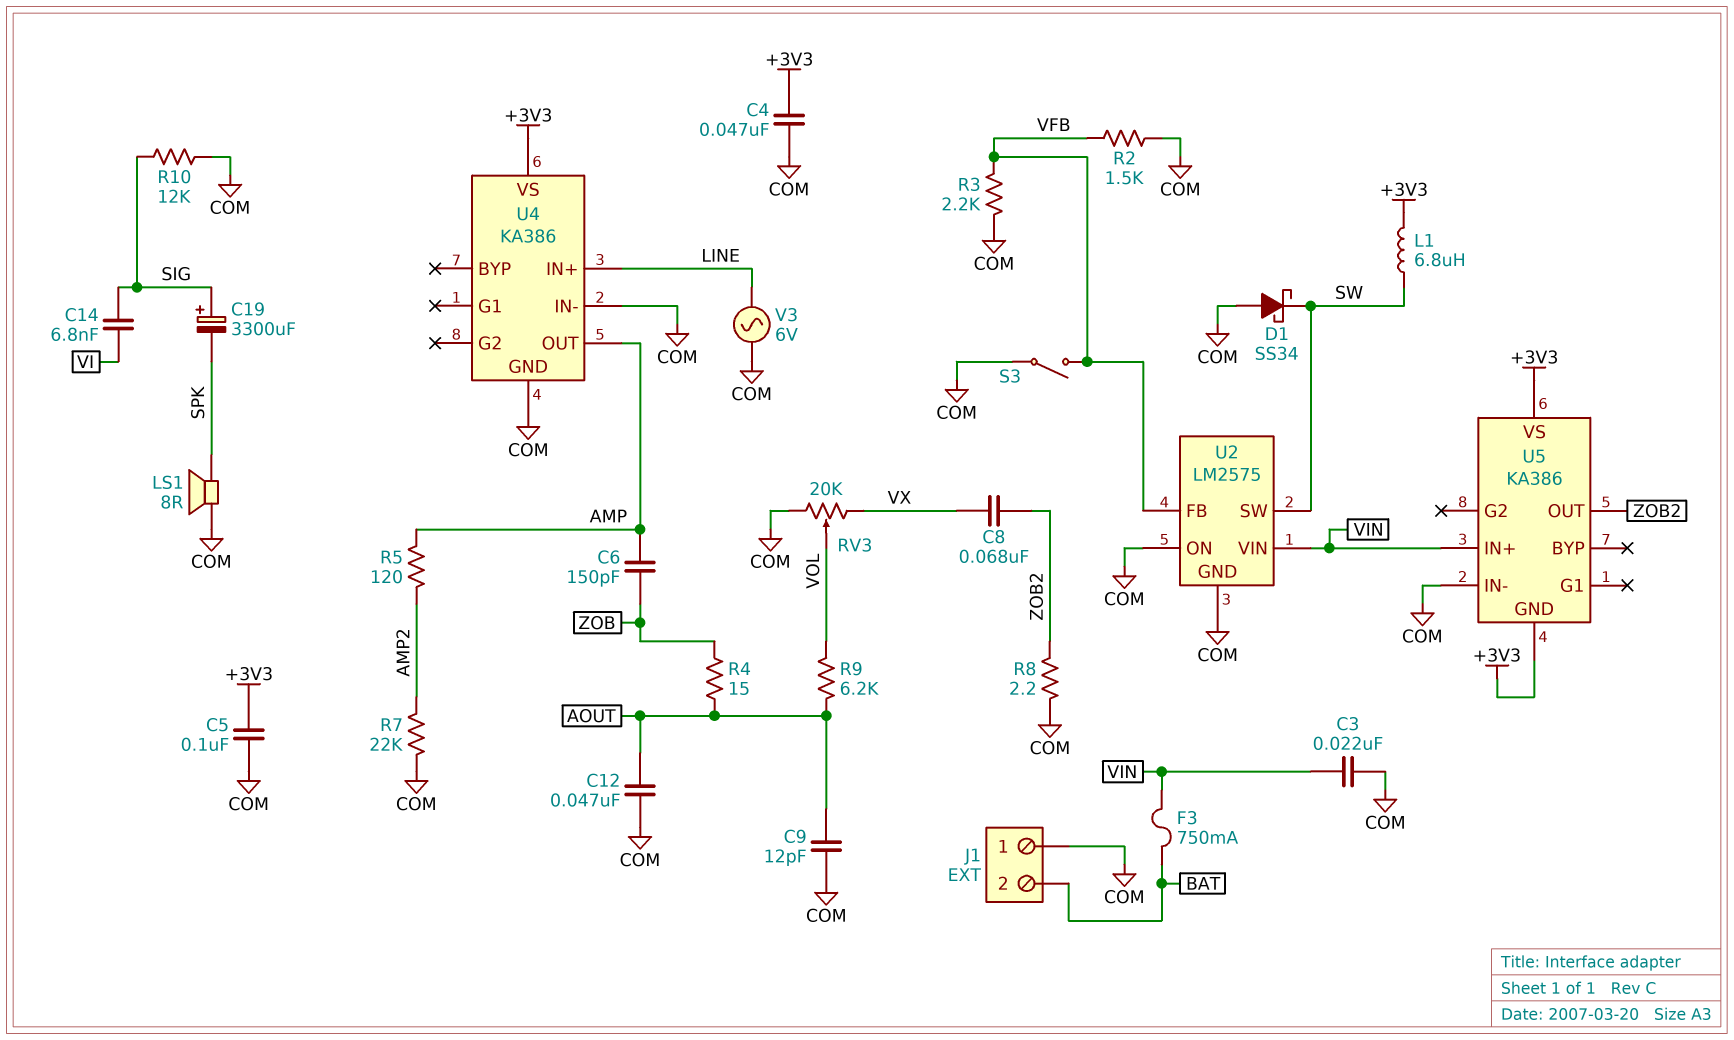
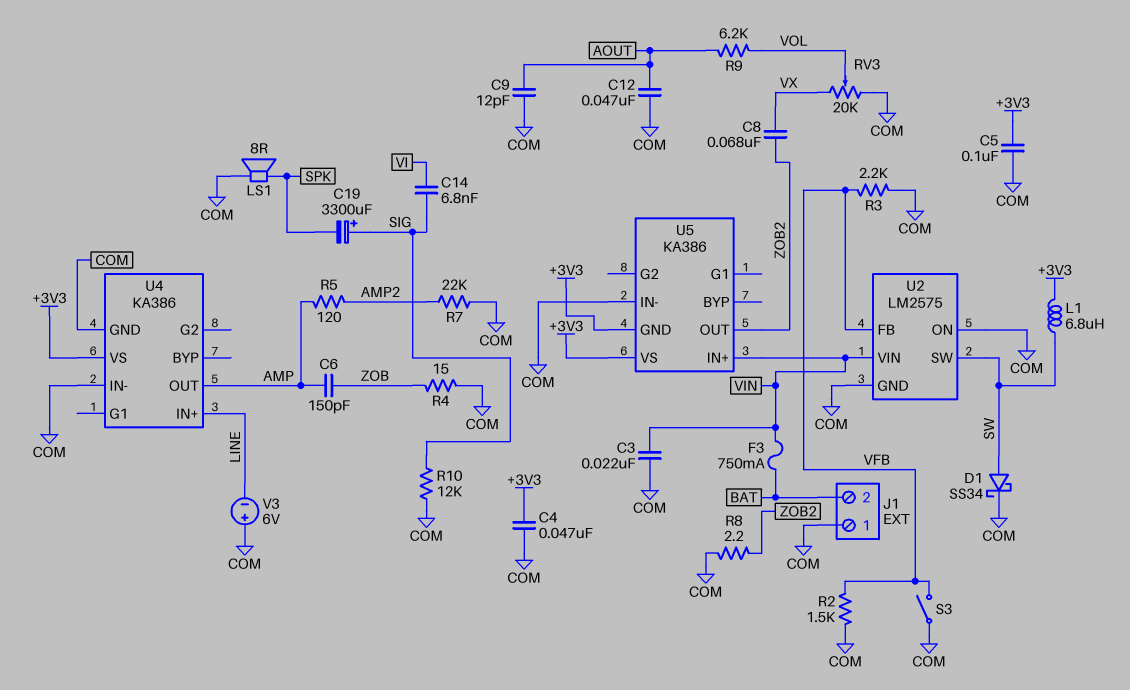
D1: schottky SS34 (A COM, K SW) -> schottky SS34 (A SW, K COM)
R4: 15 (AOUT, ZOB) -> 15 (COM, ZOB)
V3: AC 6V (COM, LINE) -> 6V (plus COM, minus LINE)

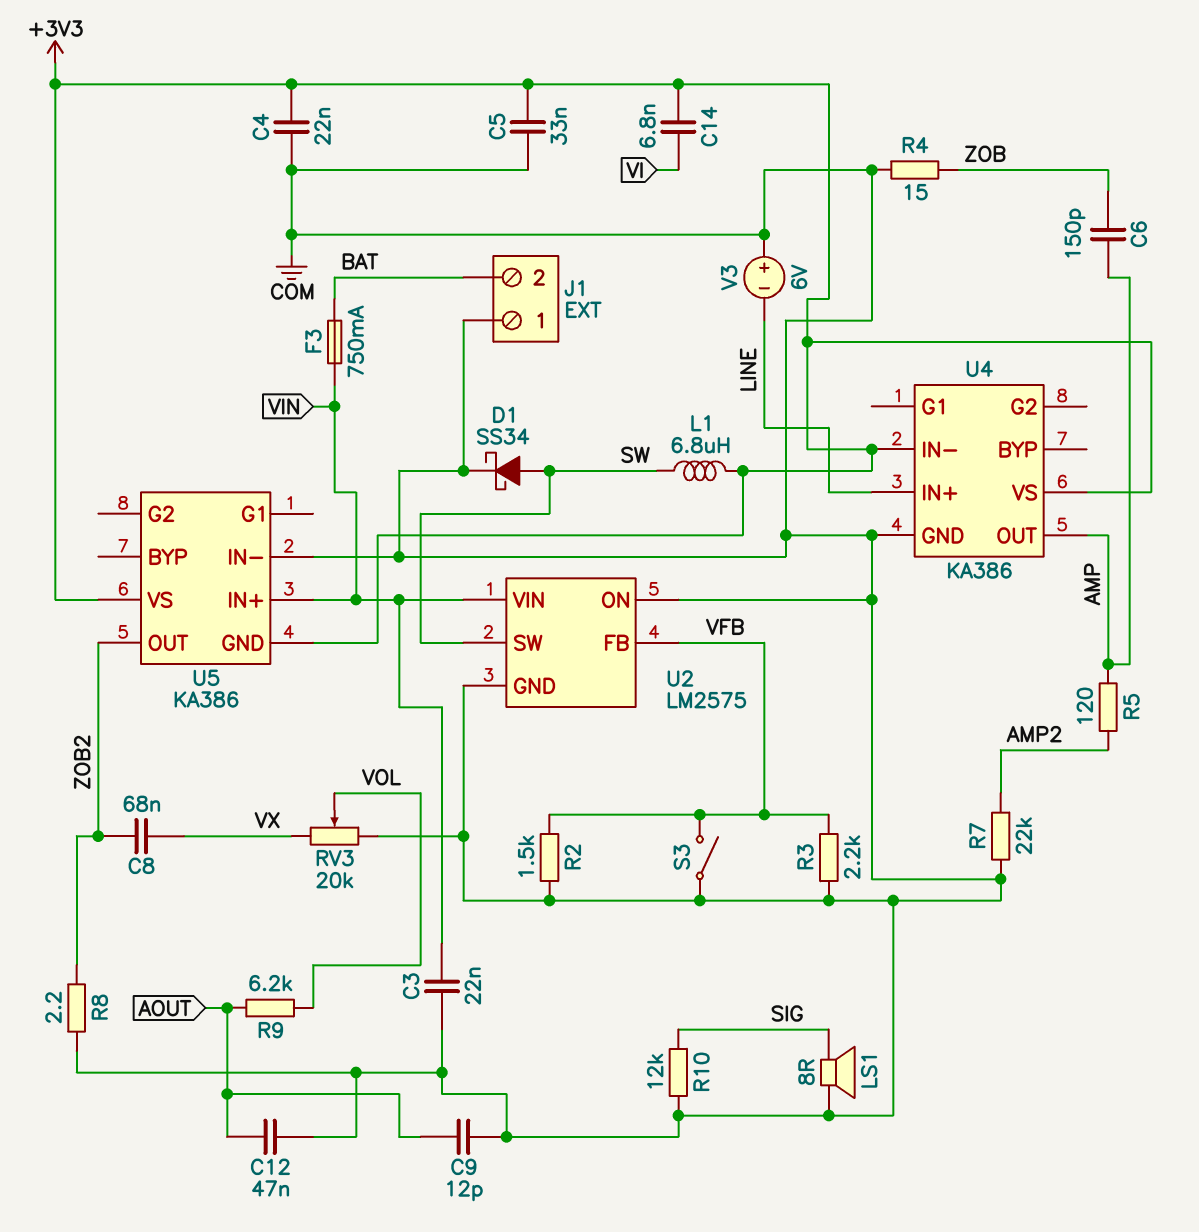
C4: 47nF (+3V3, COM) -> 22nF (+3V3, COM)
C5: 100nF (+3V3, COM) -> 33nF (+3V3, COM)
C14: 6.8nF (SIG, VI) -> 6.8nF (+3V3, VI)
C19: 3300uF (plus SIG, minus SPK) -> none
LS1: speaker 8R (COM, SPK) -> speaker 8R (COM, SIG)
U4 pin IN-: COM -> +3V3

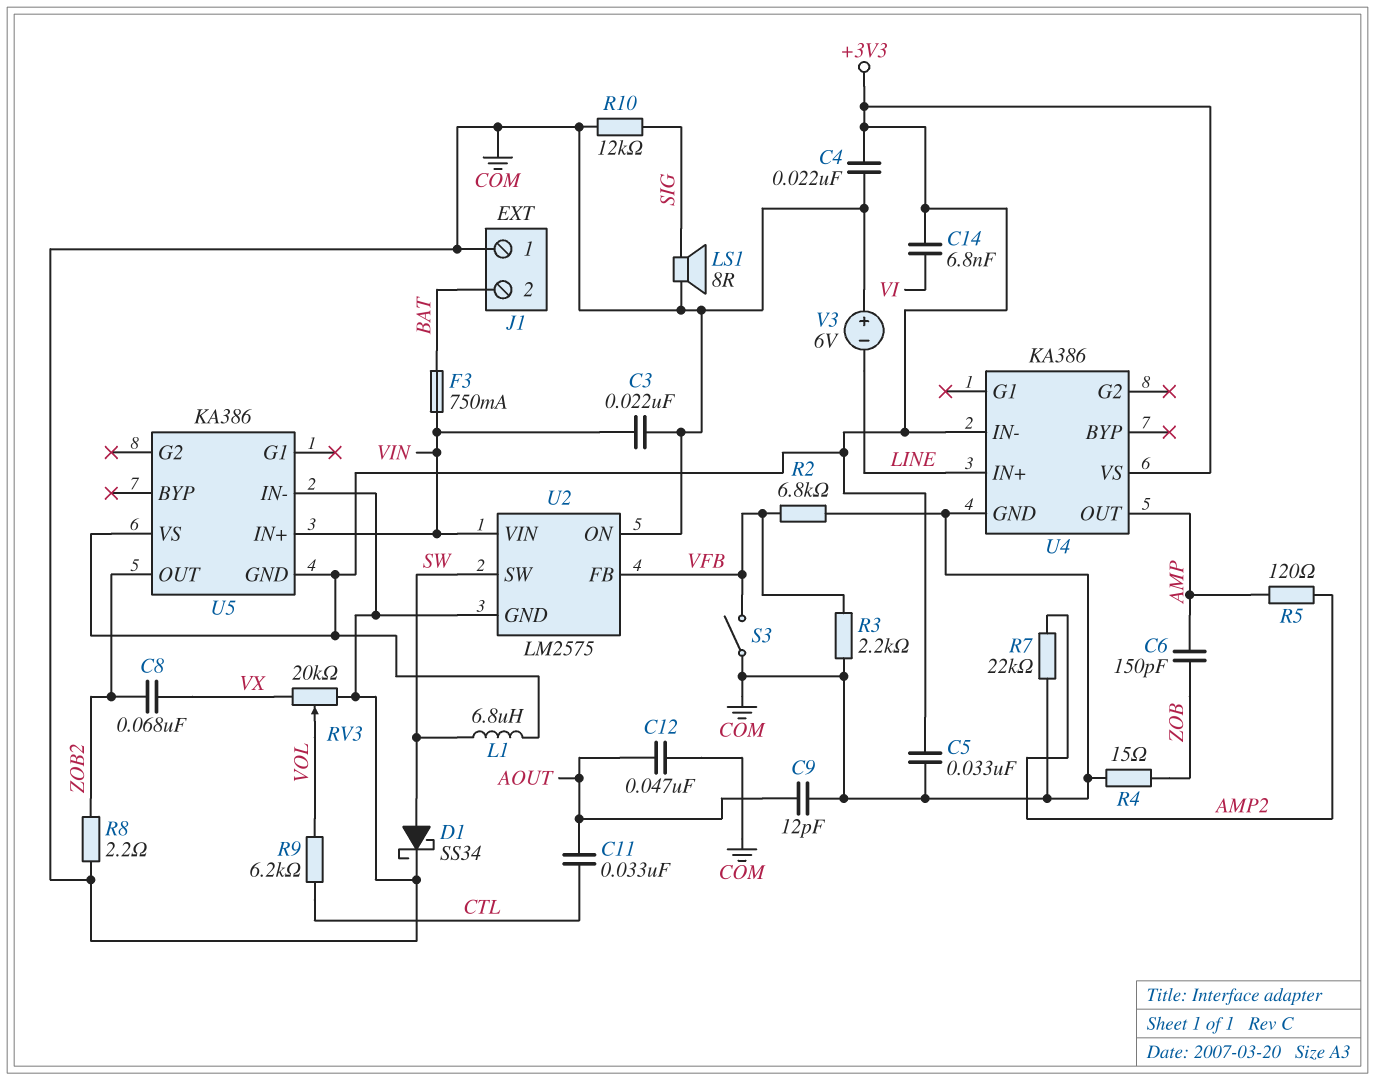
C11: none -> 33nF (AOUT, CTL)
R2: 1.5k (COM, VFB) -> 6.8k (COM, VFB)
R9: 6.2k (AOUT, VOL) -> 6.2k (CTL, VOL)

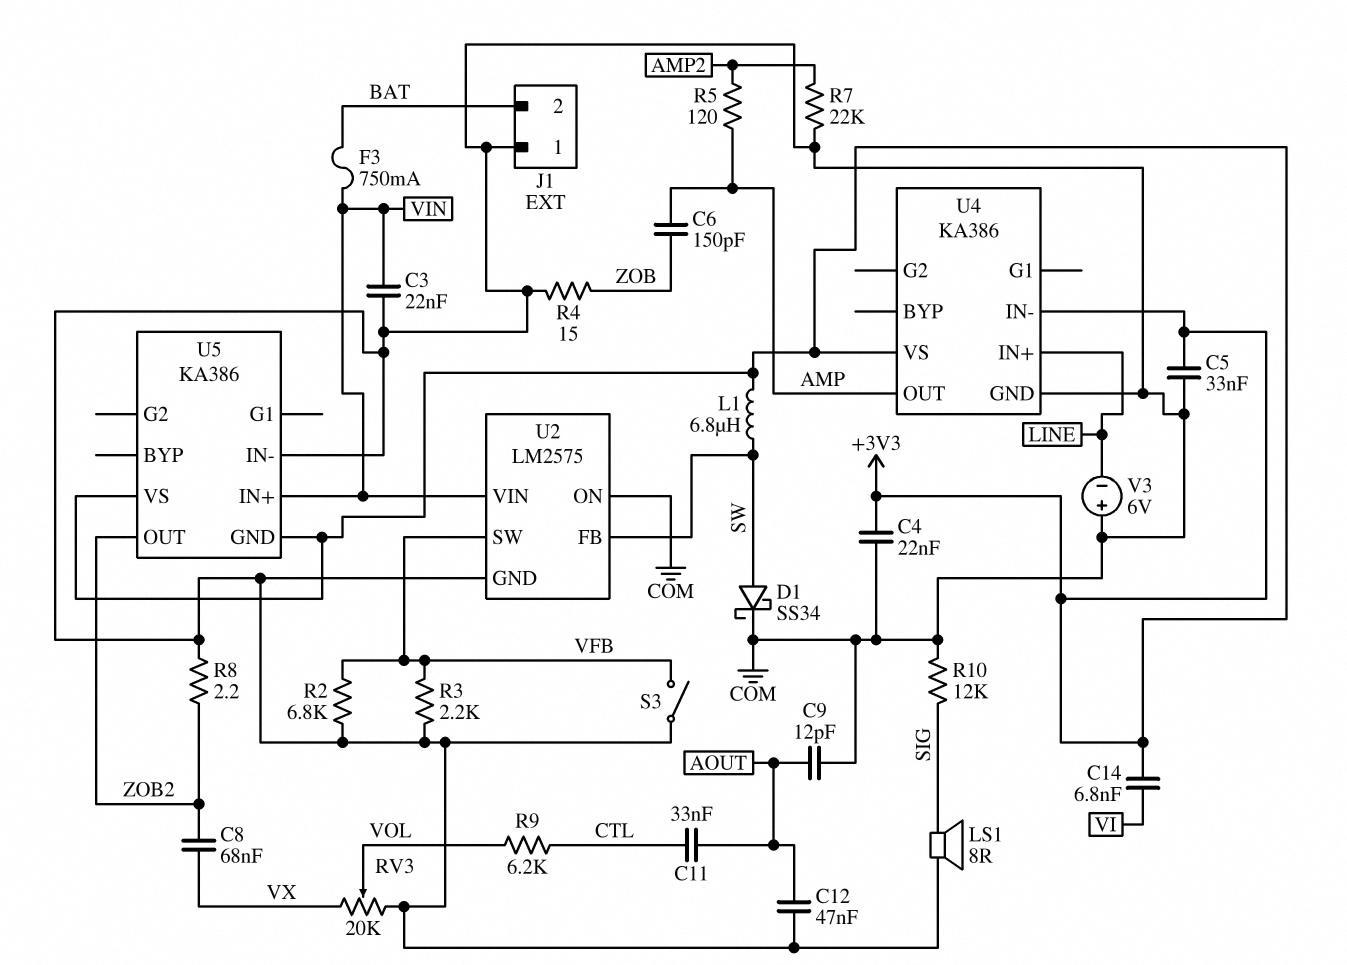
U2 pin FB: VFB -> SW
U2 pin SW: SW -> VFB

